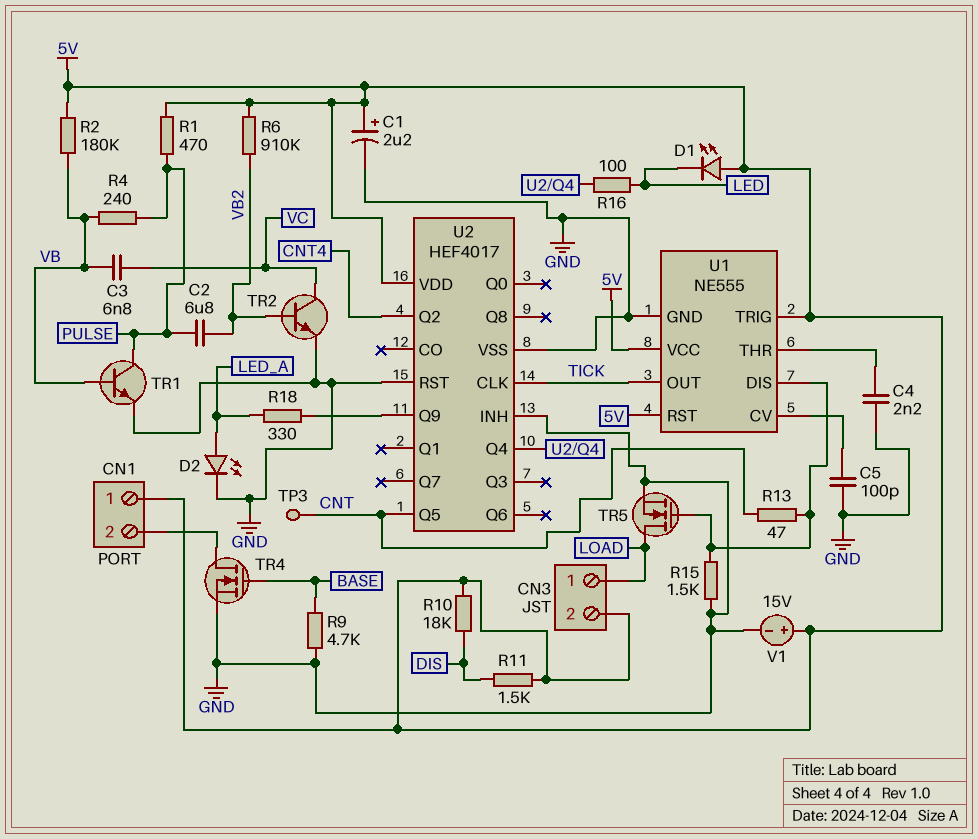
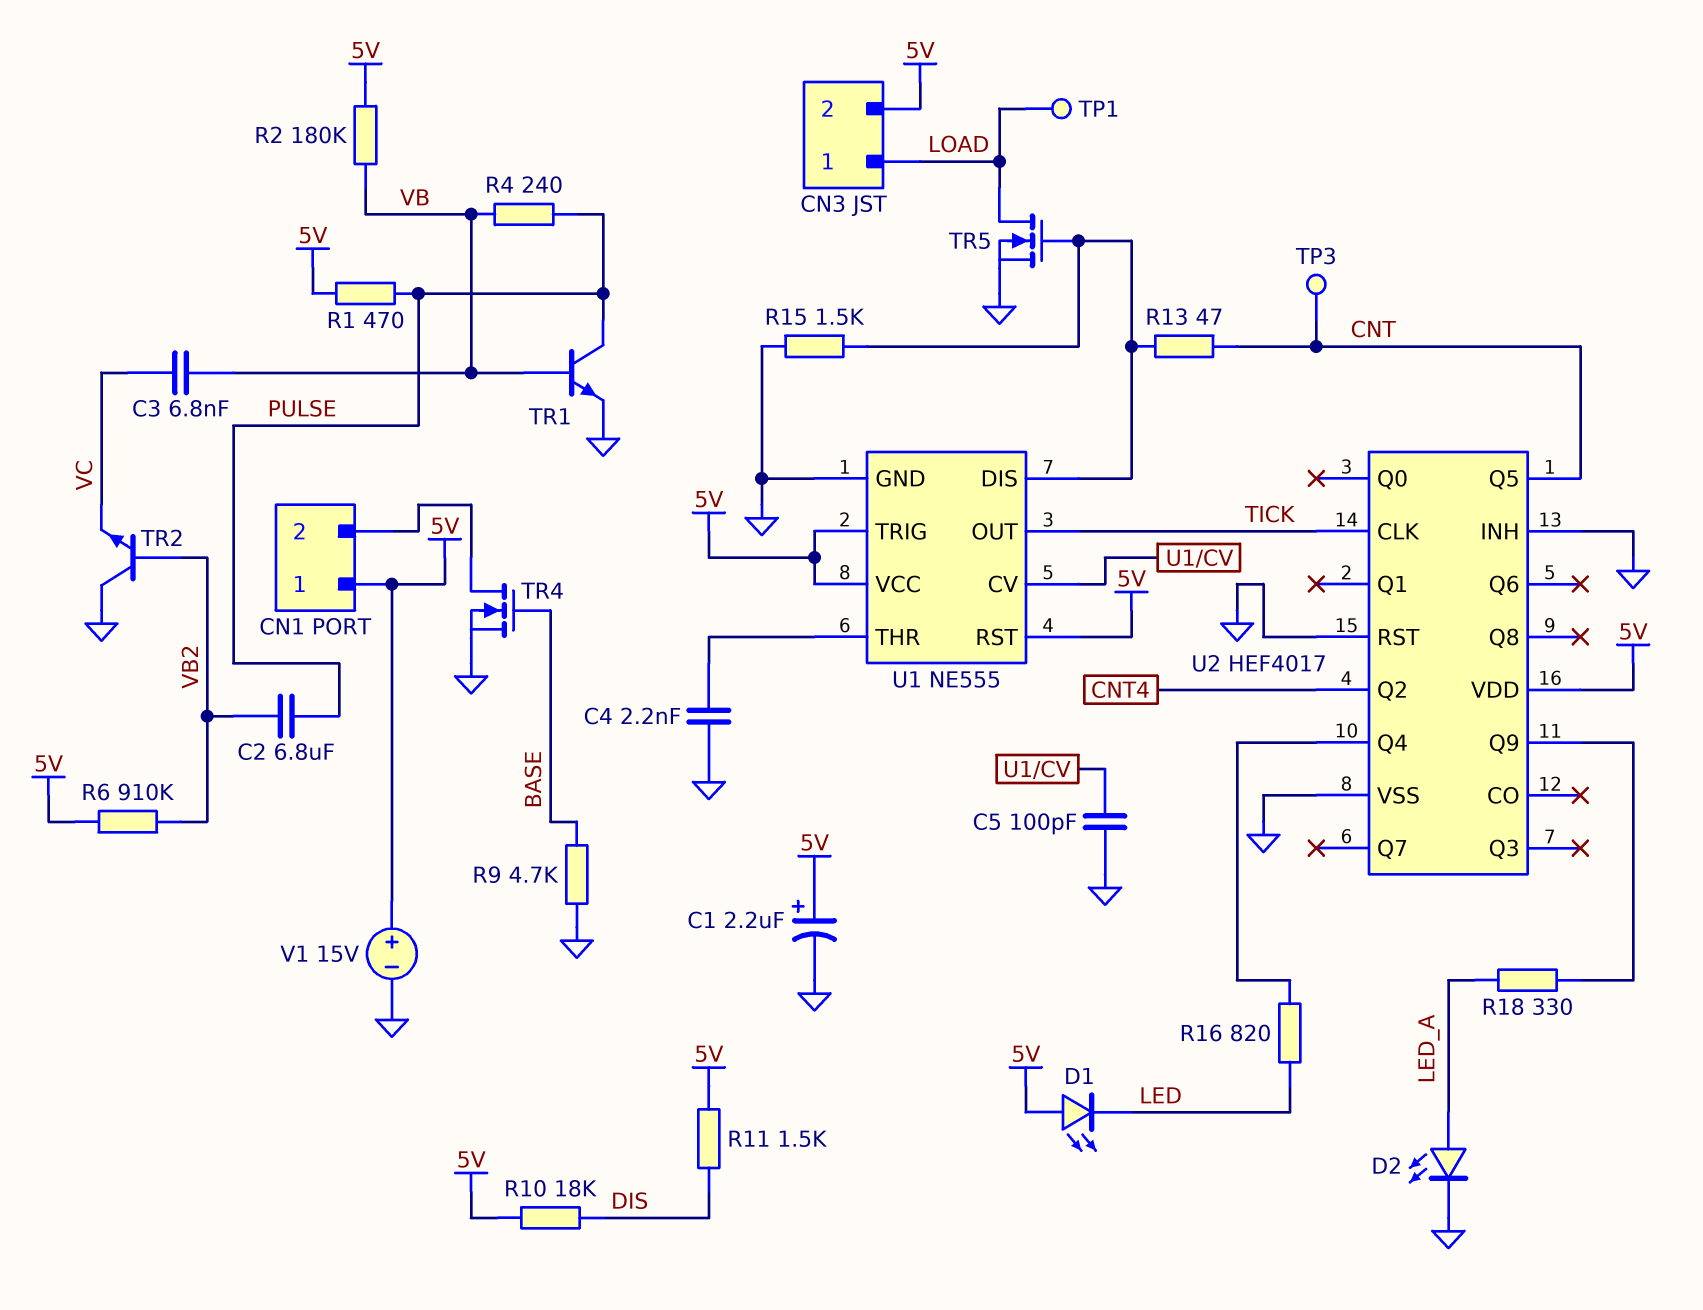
R16: 100 (LED, U2/Q4) -> 820 (LED, U2/Q4)
TP1: none -> test point (LOAD)
TR2: NPN (B VB2, C VC, E GND) -> NPN (B VB2, C GND, E VC)

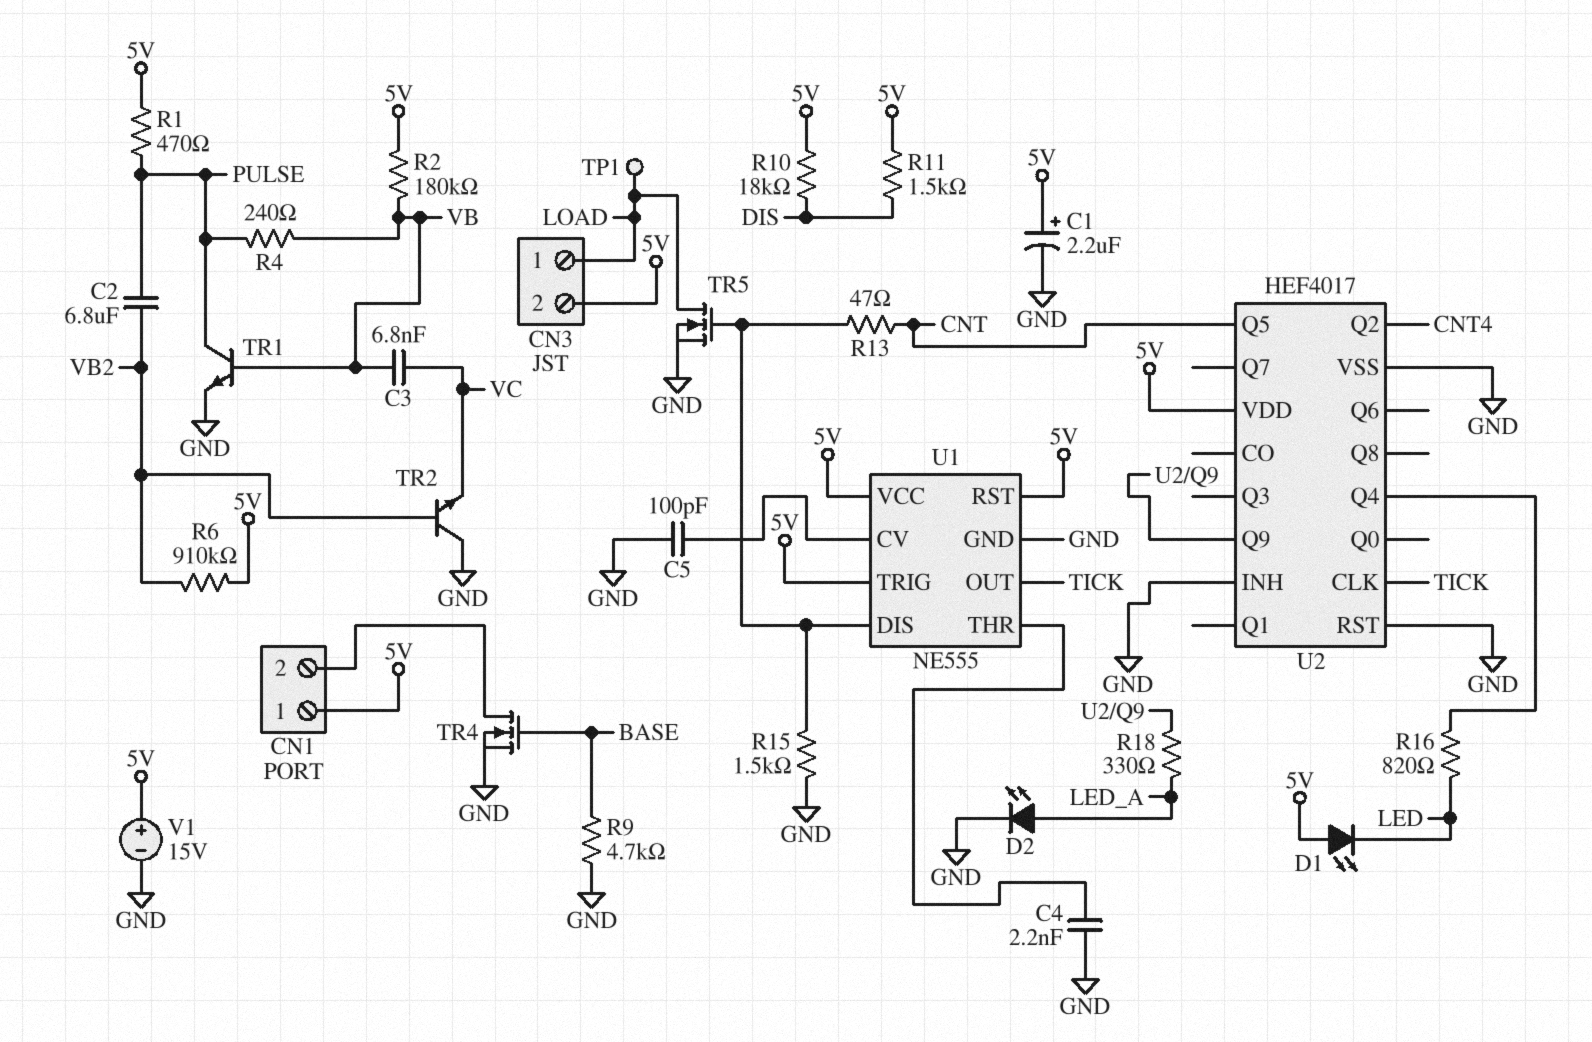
TP3: test point (CNT) -> none

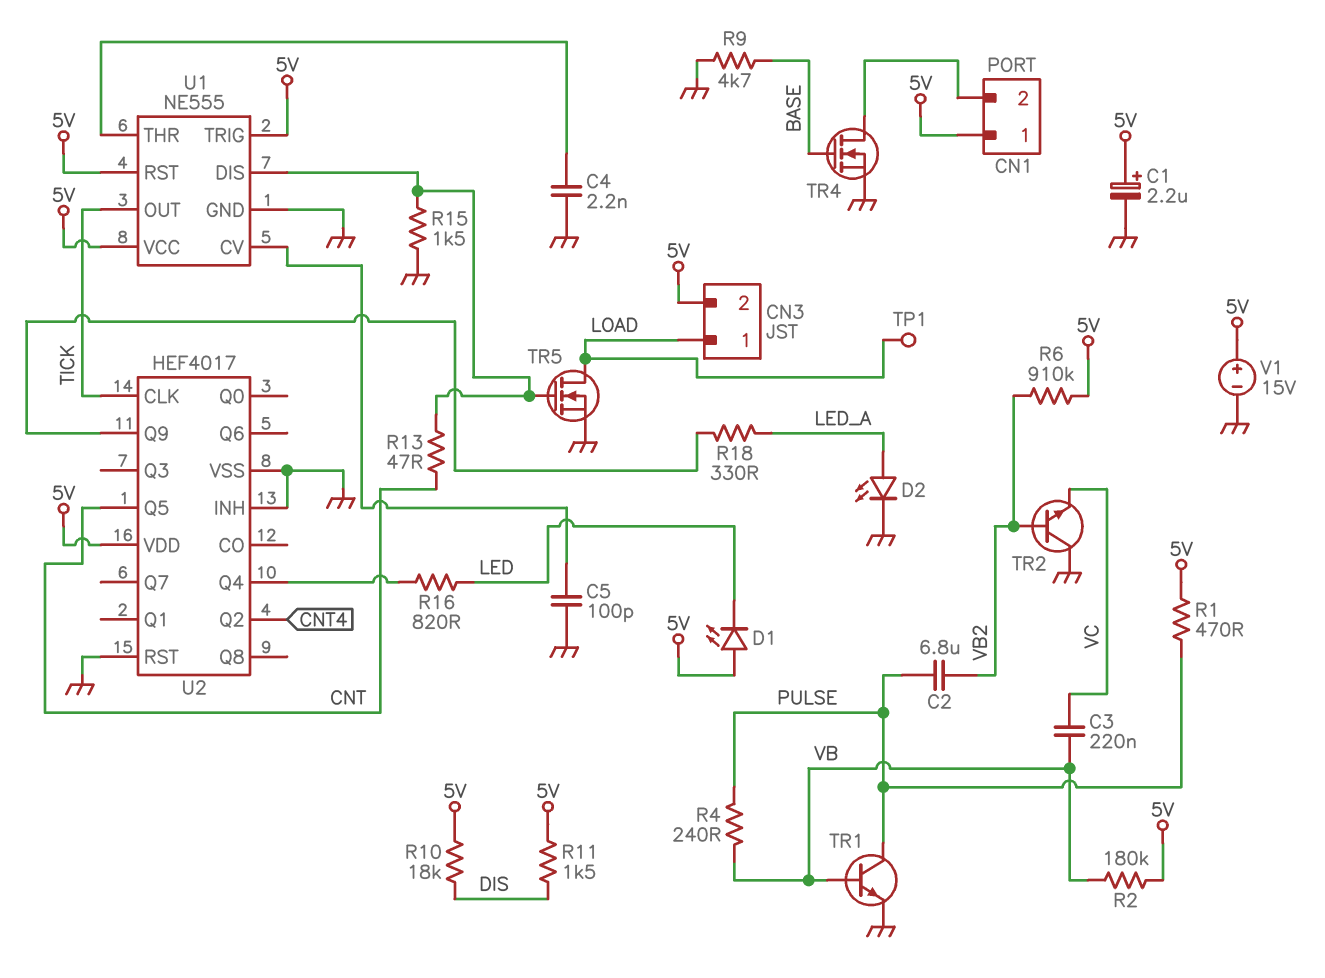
C3: 6.8nF (VB, VC) -> 220nF (VB, VC)

